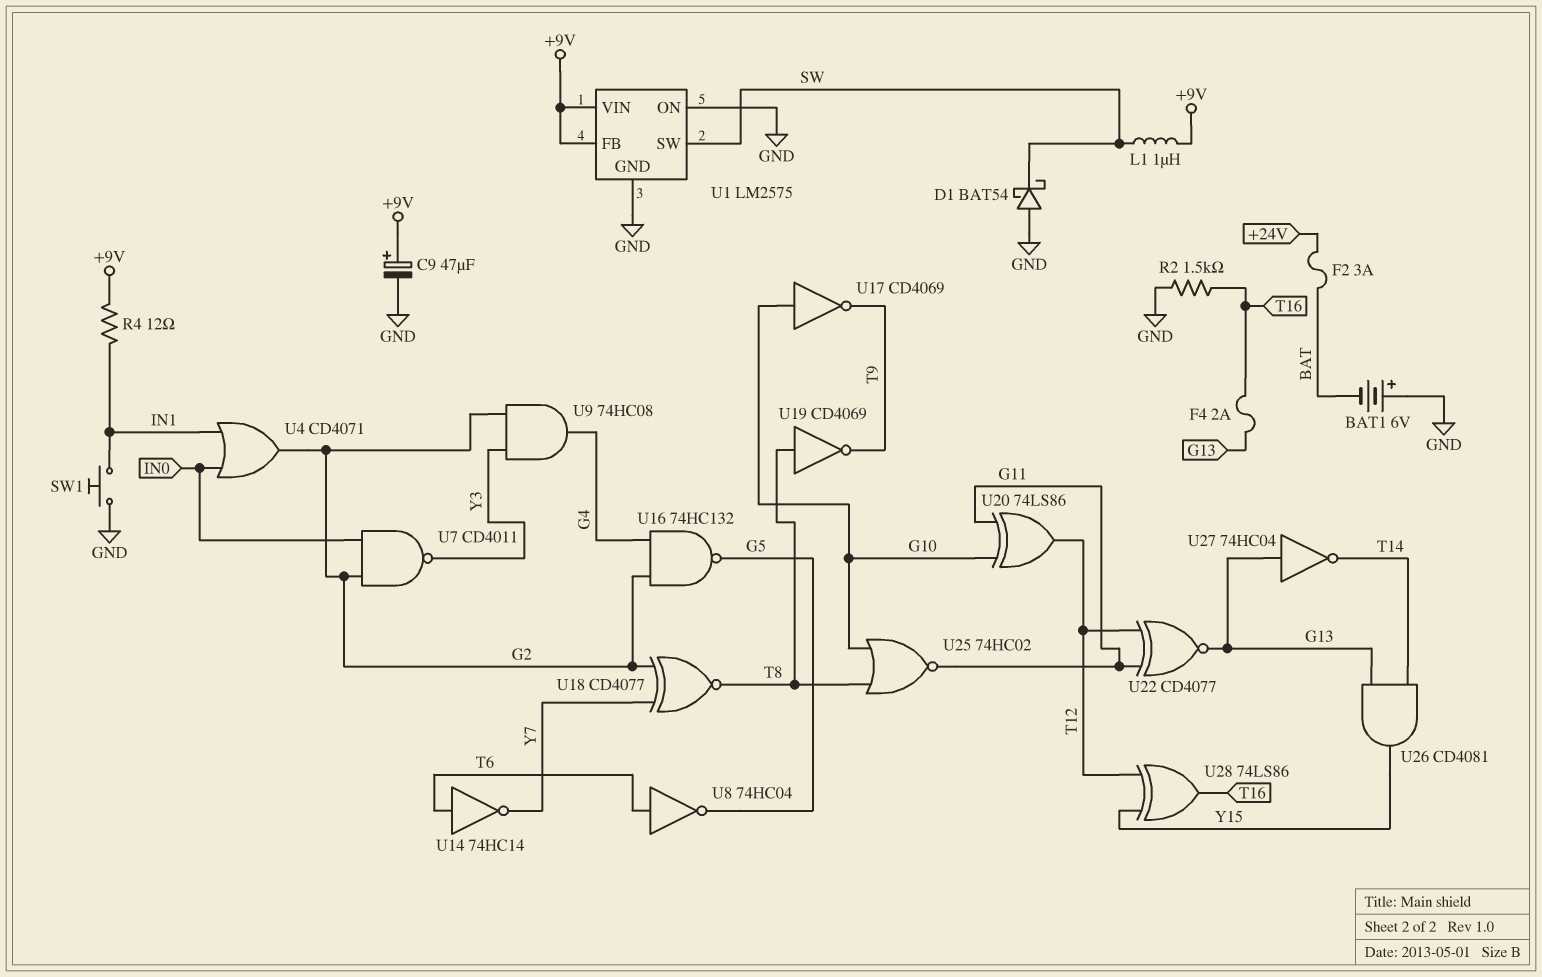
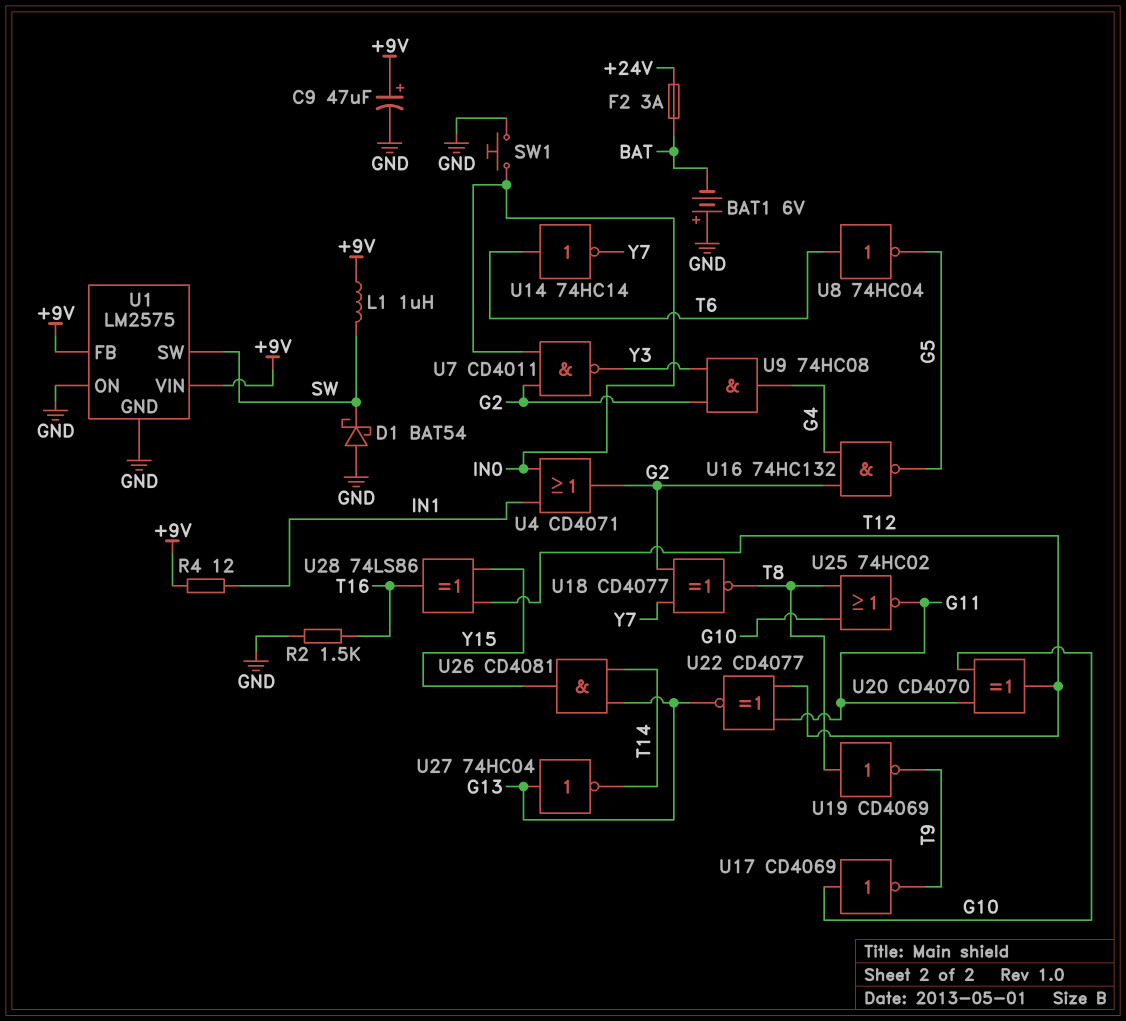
F4: 2A (G13, T16) -> none
SW1: button (GND, IN1) -> button (GND, IN0)
U20: XOR 74LS86 (in G10, in G11, out T12) -> XOR CD4070 (in G10, in G11, out T12)

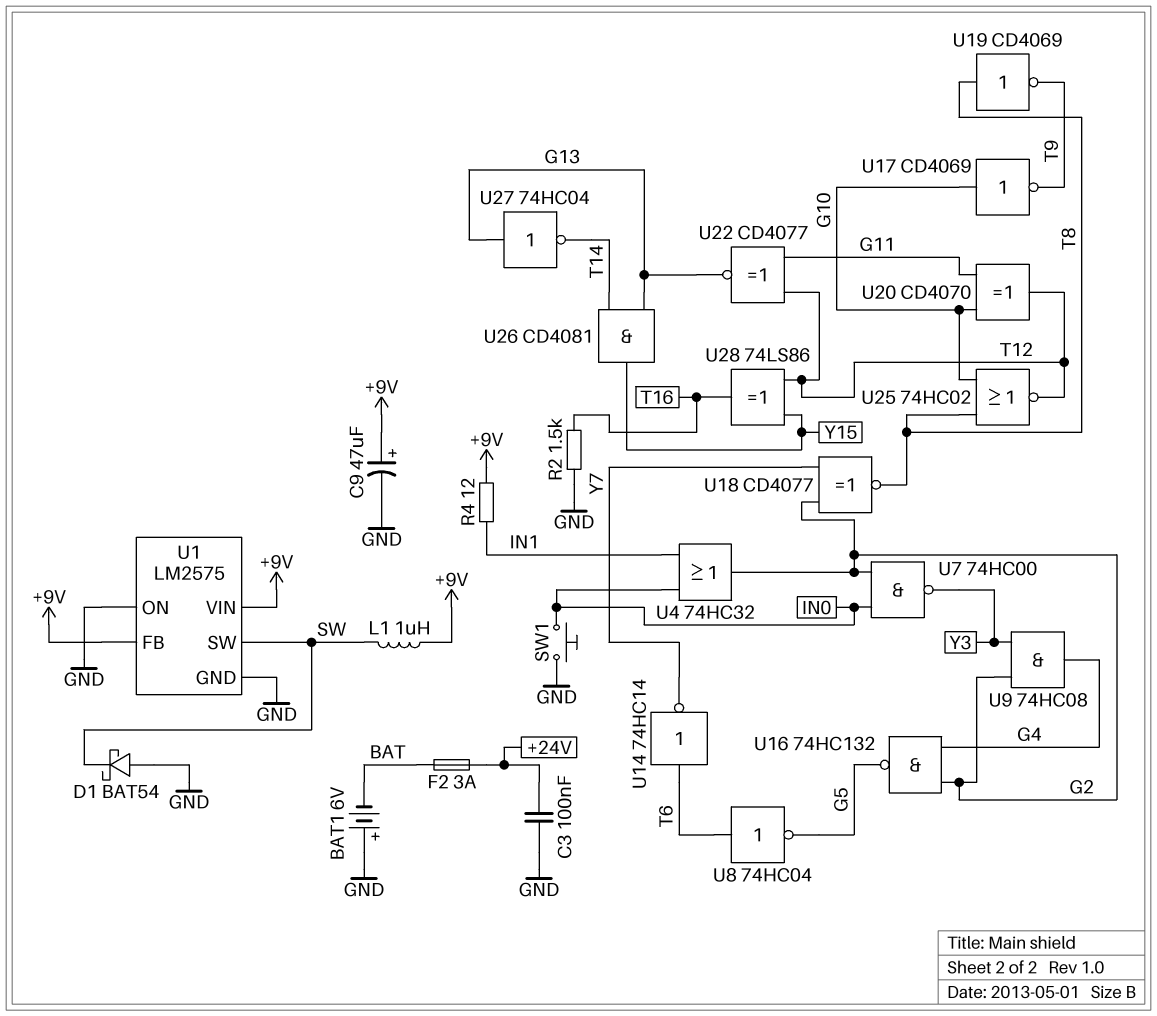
C3: none -> 100nF (+24V, GND)
U4: OR CD4071 (in IN0, in IN1, out G2) -> OR 74HC32 (in IN0, in IN1, out G2)
U7: NAND CD4011 (in G2, in IN0, out Y3) -> NAND 74HC00 (in G2, in IN0, out Y3)
U25: NOR 74HC02 (in G10, in T8, out G11) -> NOR 74HC02 (in G10, in T8, out T12)

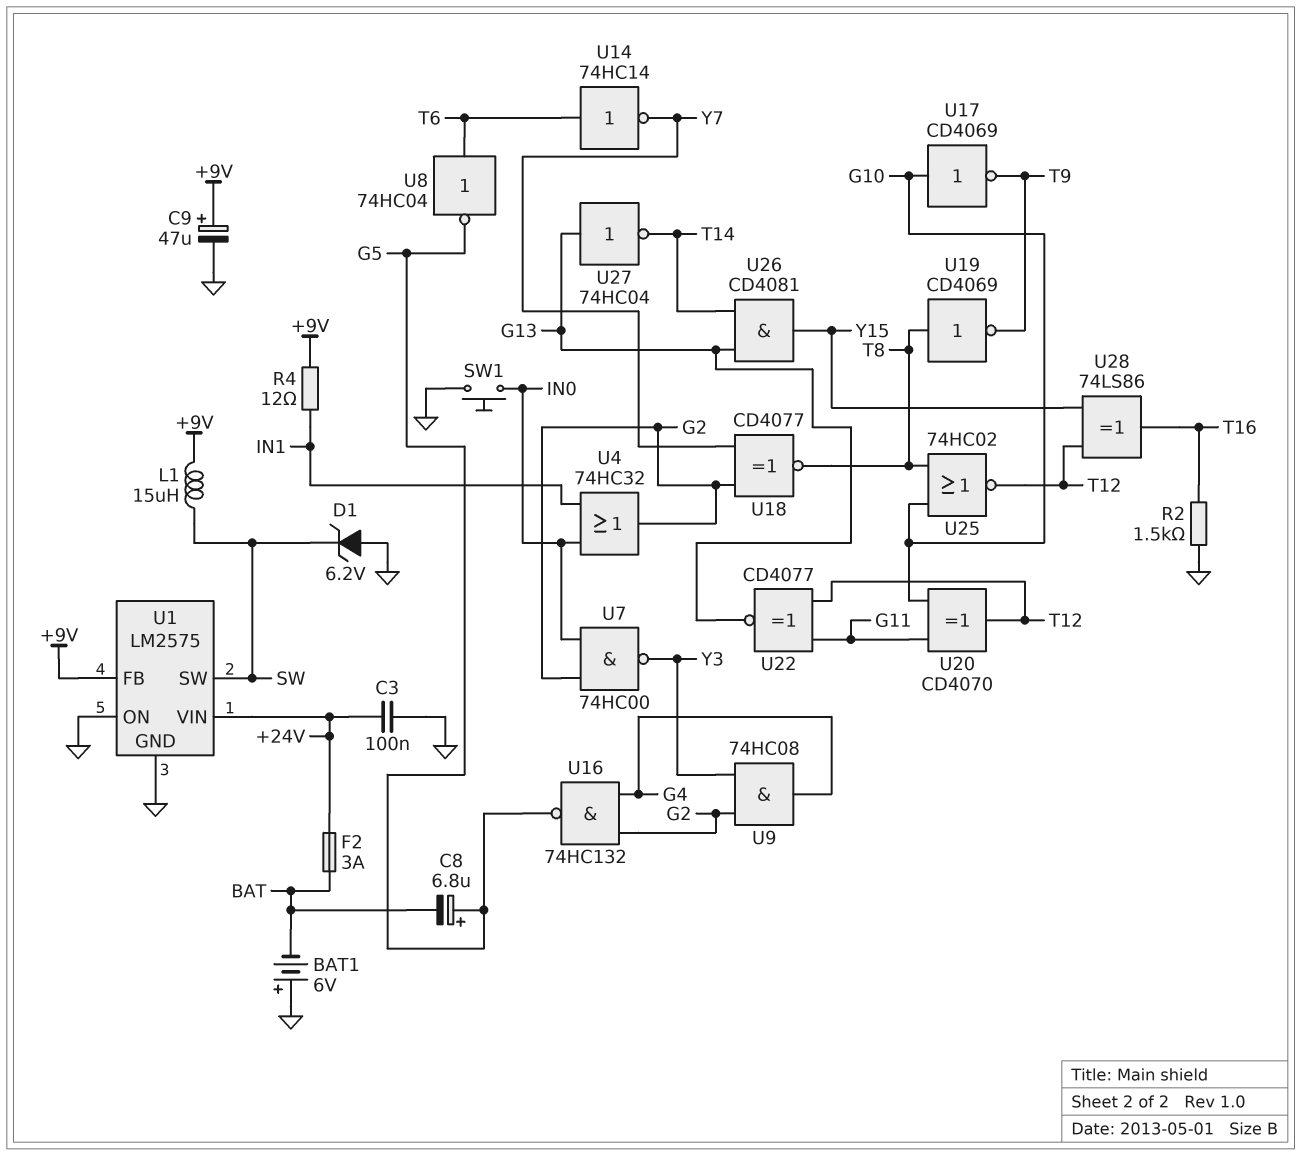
C8: none -> 6.8uF (plus G5, minus BAT)
D1: schottky BAT54 (A GND, K SW) -> zener 6.2V (A GND, K SW)
L1: 1uH (+9V, SW) -> 15uH (+9V, SW)
U1 pin VIN: +9V -> +24V

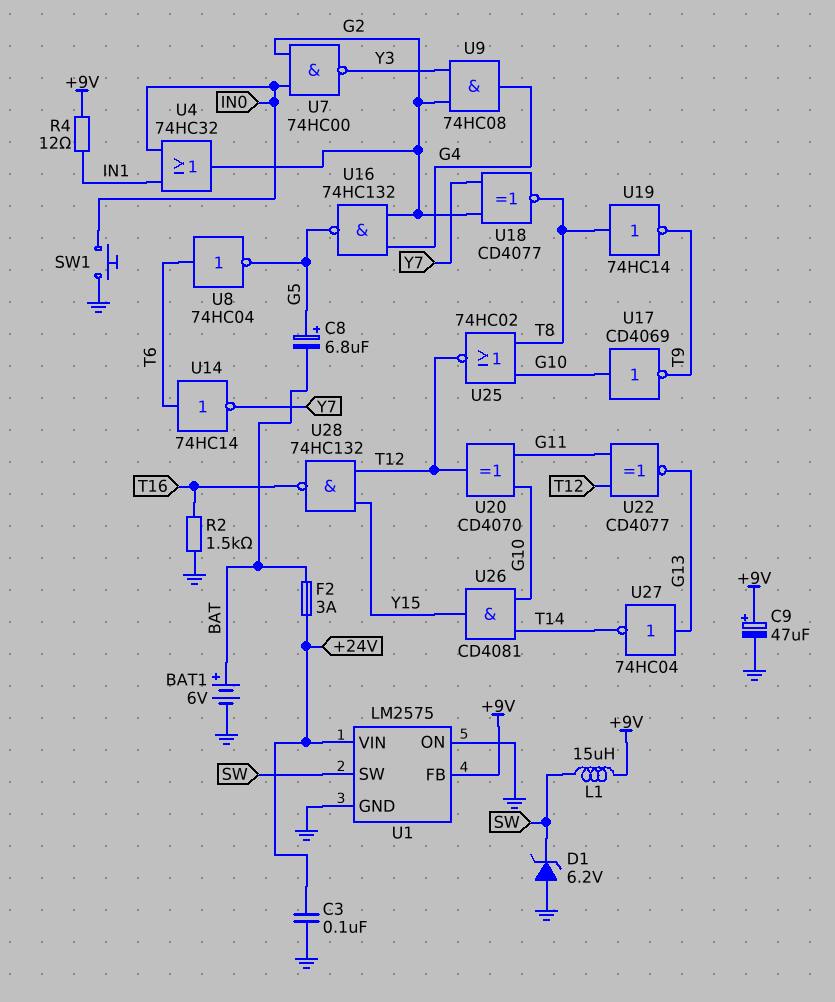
BAT1: 6V (plus GND, minus BAT) -> 6V (plus BAT, minus GND)
U19: NOT CD4069 (in T8, out T9) -> NOT 74HC14 (in T8, out T9)
U26: AND CD4081 (in G13, in T14, out Y15) -> AND CD4081 (in G10, in T14, out Y15)
U28: XOR 74LS86 (in T12, in Y15, out T16) -> NAND 74HC132 (in T12, in Y15, out T16)

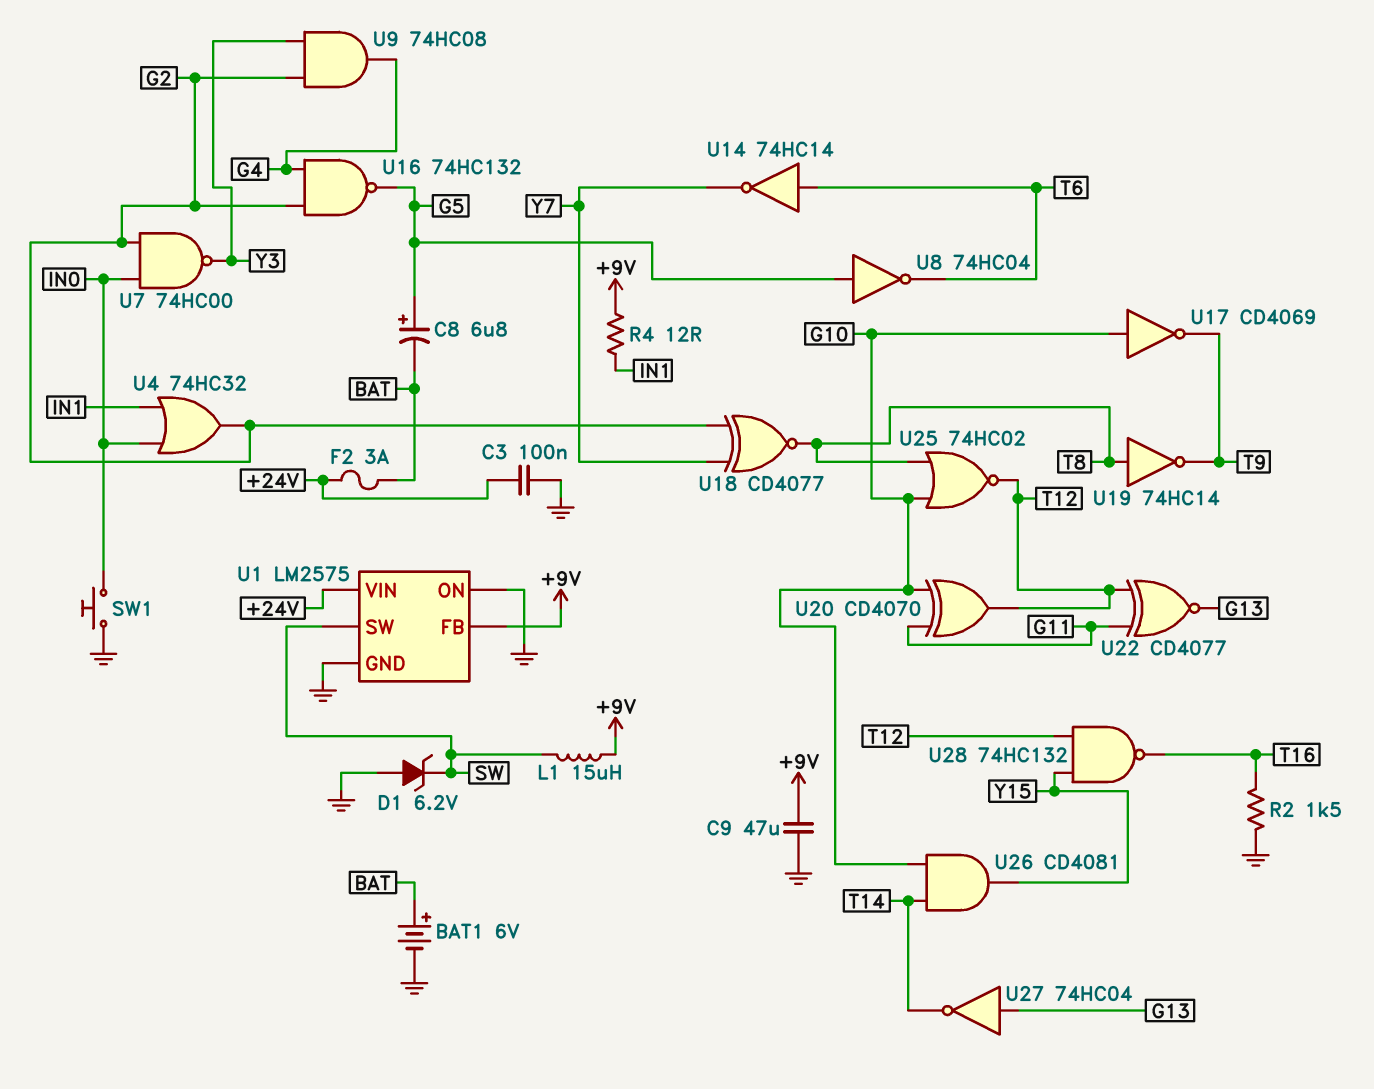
C9: 47uF (plus +9V, minus GND) -> 47uF (+9V, GND)
U8: NOT 74HC04 (in T6, out G5) -> NOT 74HC04 (in G5, out T6)

